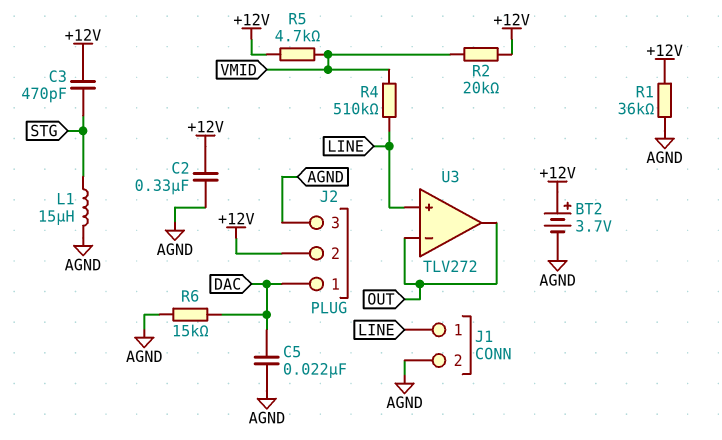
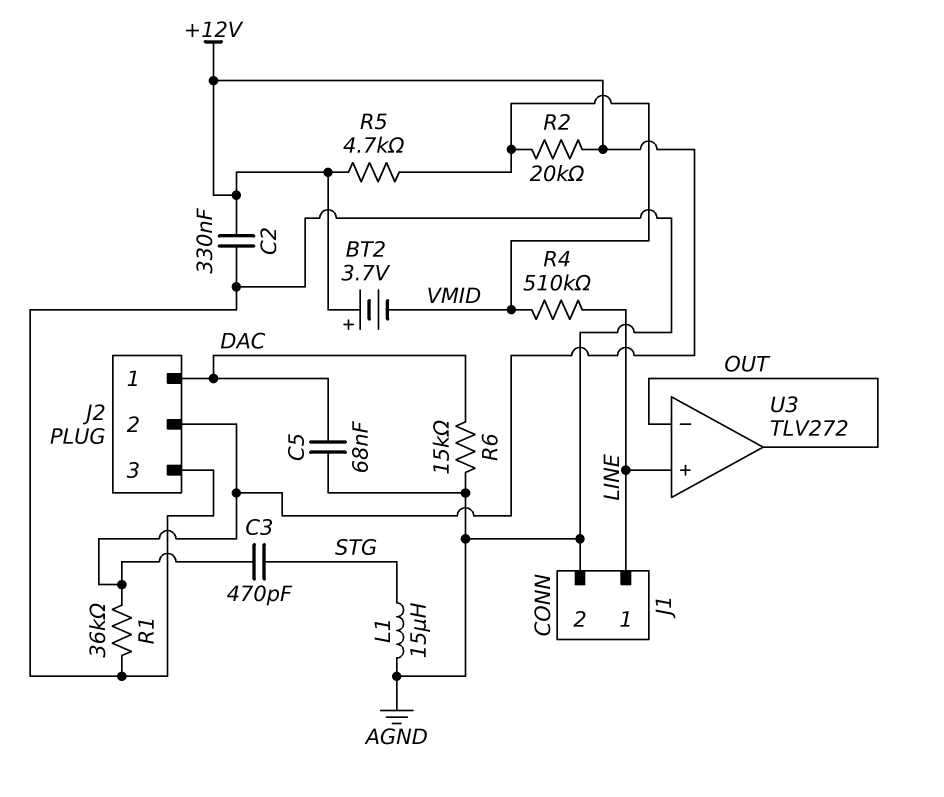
BT2: 3.7V (plus +12V, minus AGND) -> 3.7V (plus +12V, minus VMID)
C5: 22nF (AGND, DAC) -> 68nF (AGND, DAC)

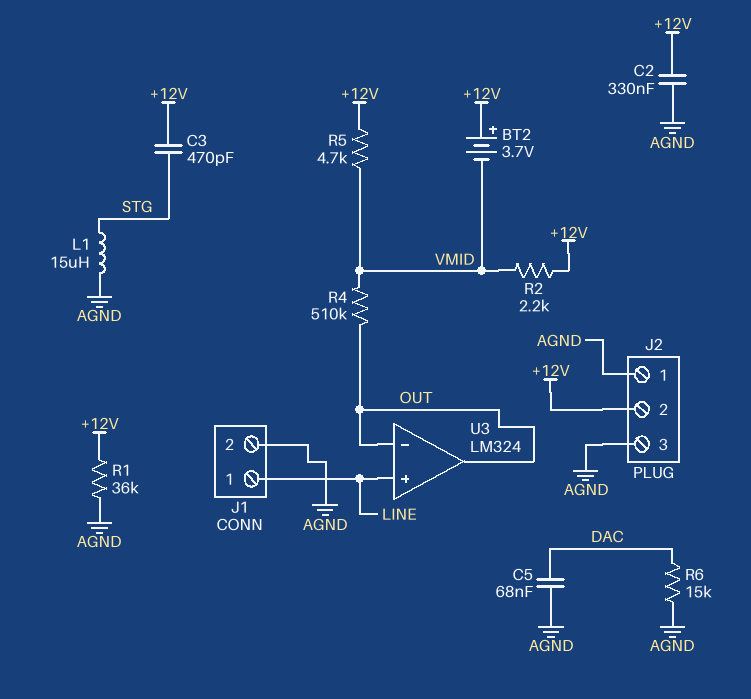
J2 pin 1: DAC -> AGND
R2: 20k (+12V, VMID) -> 2.2k (+12V, VMID)
R4: 510k (LINE, VMID) -> 510k (OUT, VMID)
U3: TLV272 -> LM324

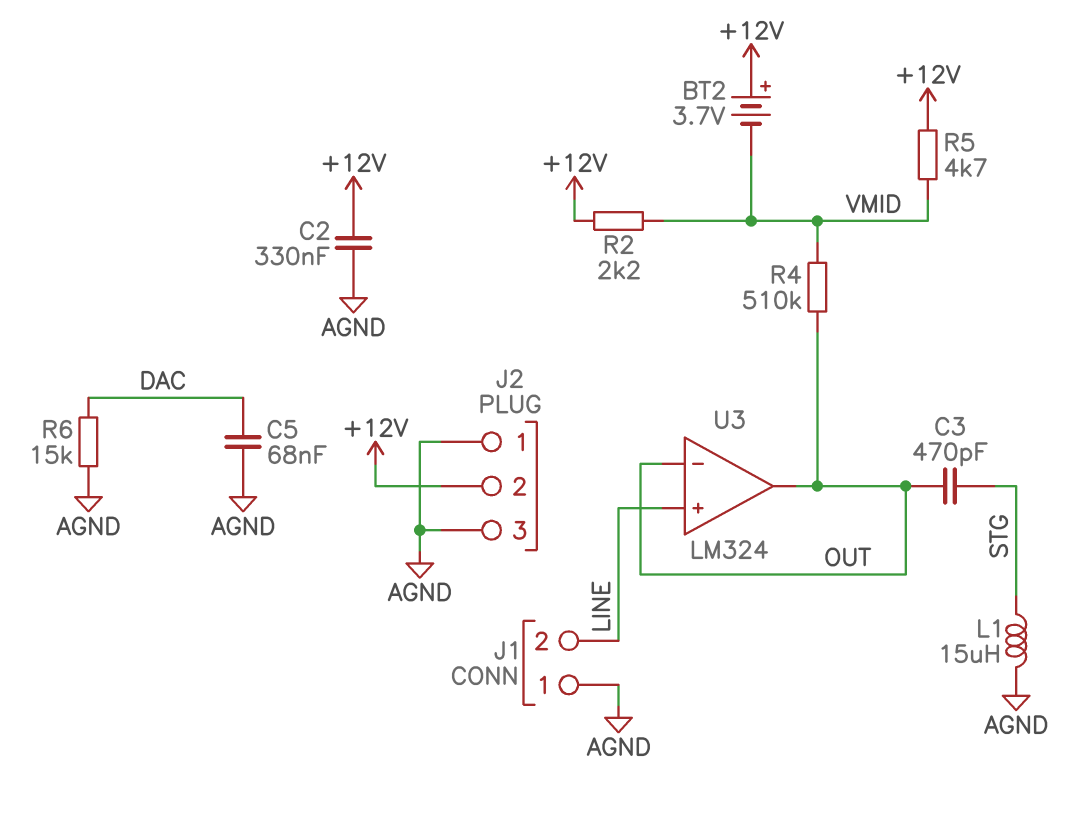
C3: 470pF (+12V, STG) -> 470pF (OUT, STG)
J1 pin 1: LINE -> AGND
J1 pin 2: AGND -> LINE
R1: 36k (+12V, AGND) -> none

